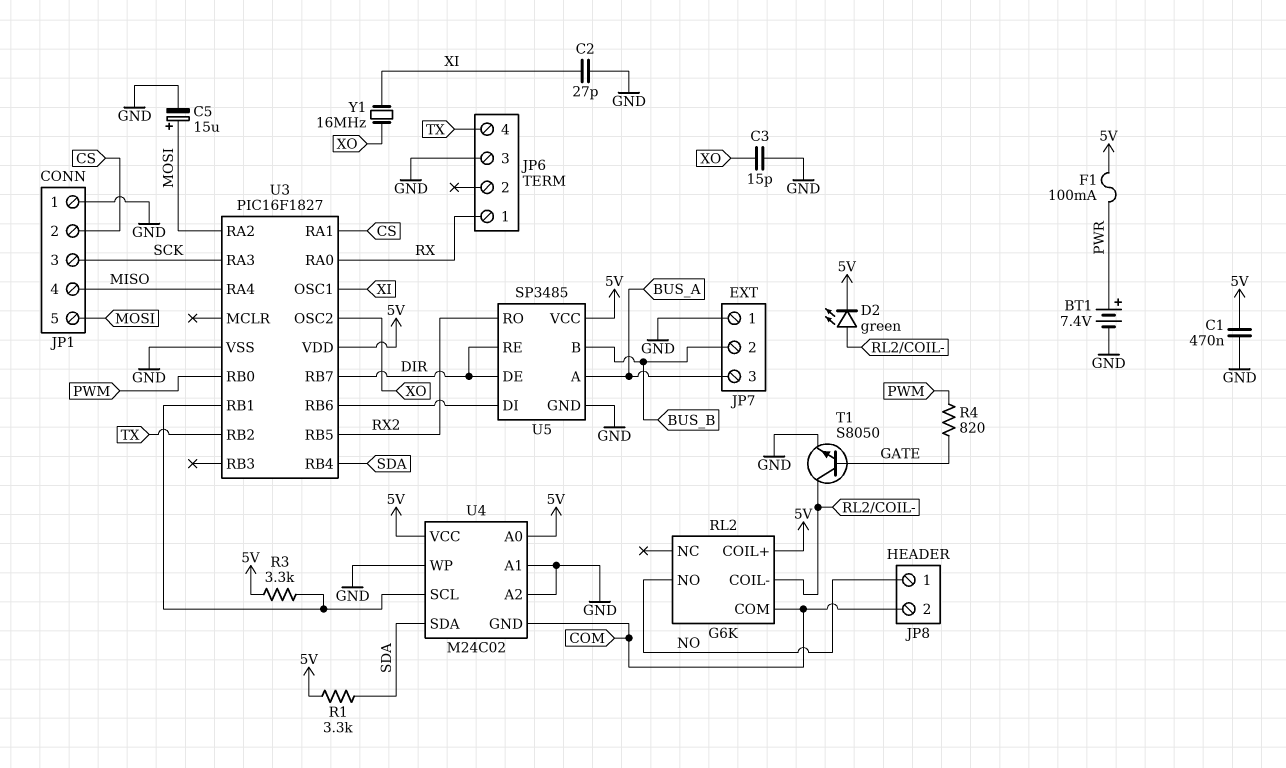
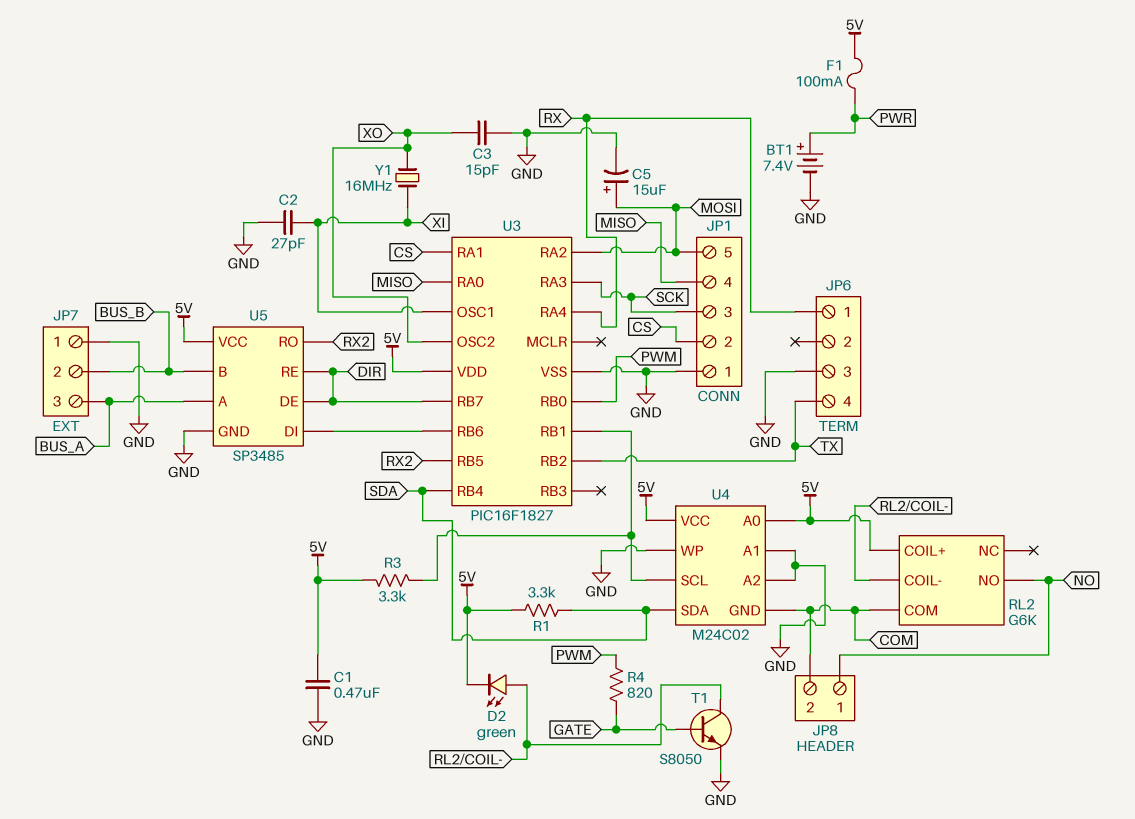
U3 pin RA0: RX -> MISO
U3 pin RA4: MISO -> RX

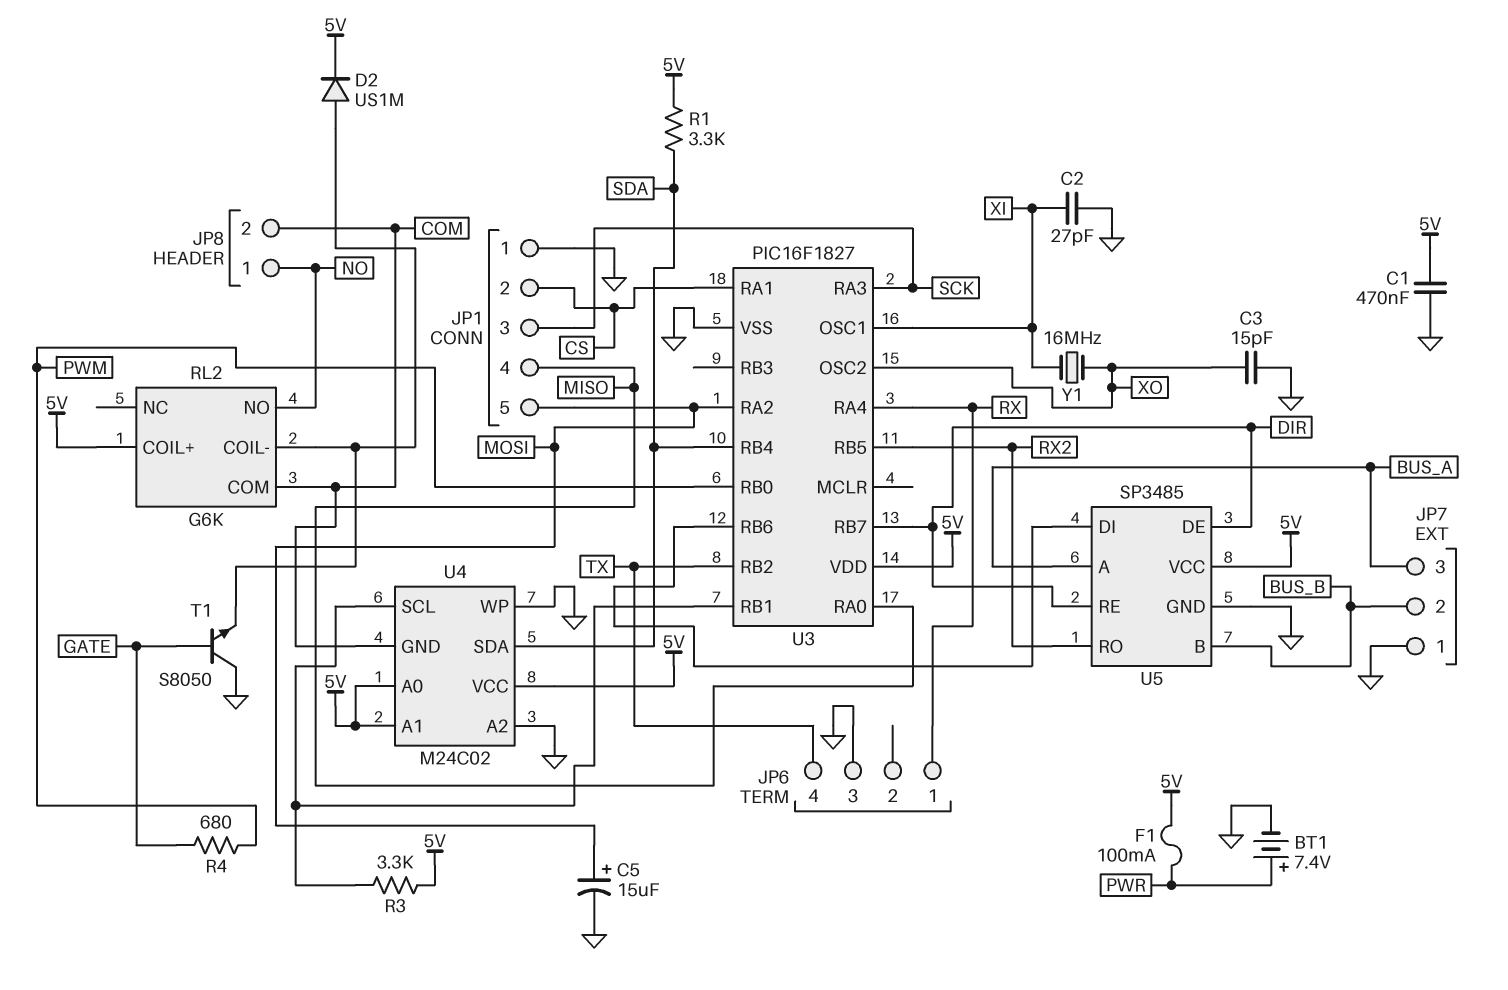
D2: LED green (A RL2/COIL-, K 5V) -> diode US1M (A RL2/COIL-, K 5V)
R4: 820 (GATE, PWM) -> 680 (GATE, PWM)
T1: NPN S8050 (B GATE, C RL2/COIL-, E GND) -> NPN S8050 (B GATE, C GND, E RL2/COIL-)
U4 pin A1: GND -> 5V

